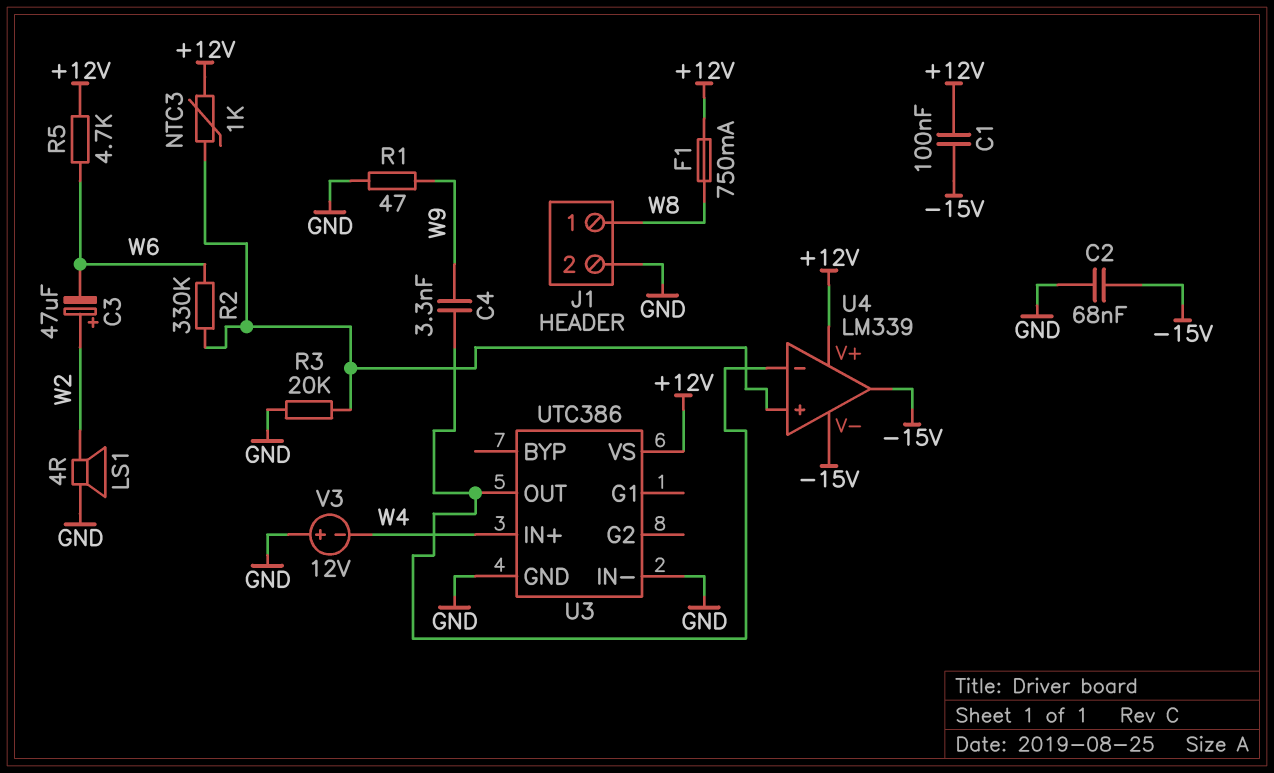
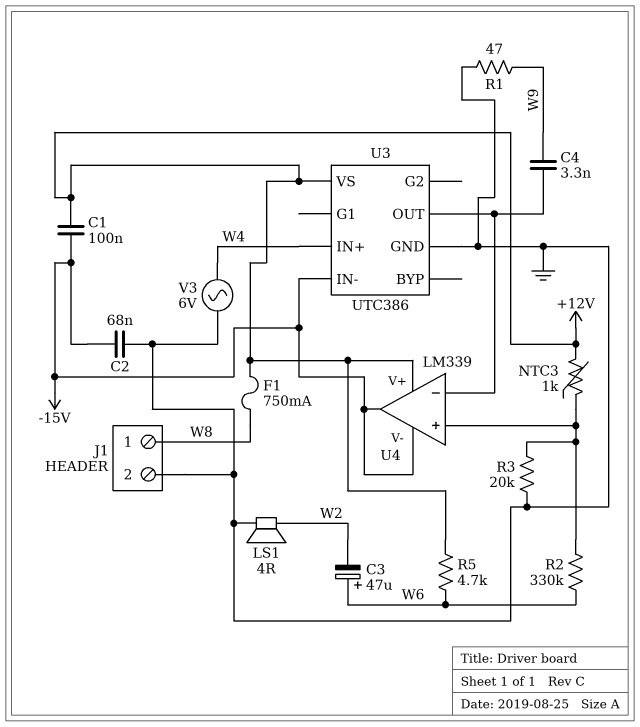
C3: 47uF (plus W2, minus W6) -> 47uF (plus W6, minus W2)
U3 pin IN-: GND -> -15V
V3: 12V (plus GND, minus W4) -> AC 6V (GND, W4)

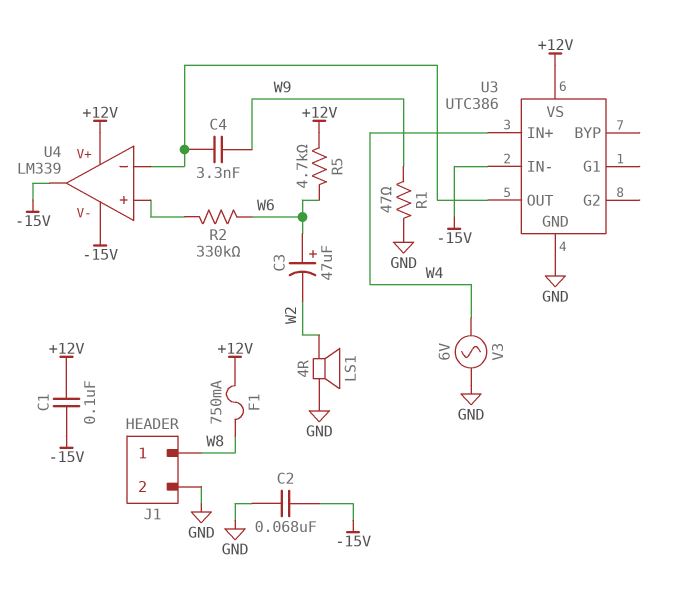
NTC3: 1k (+12V, U4/in+) -> none
R3: 20k (GND, U4/in+) -> none

